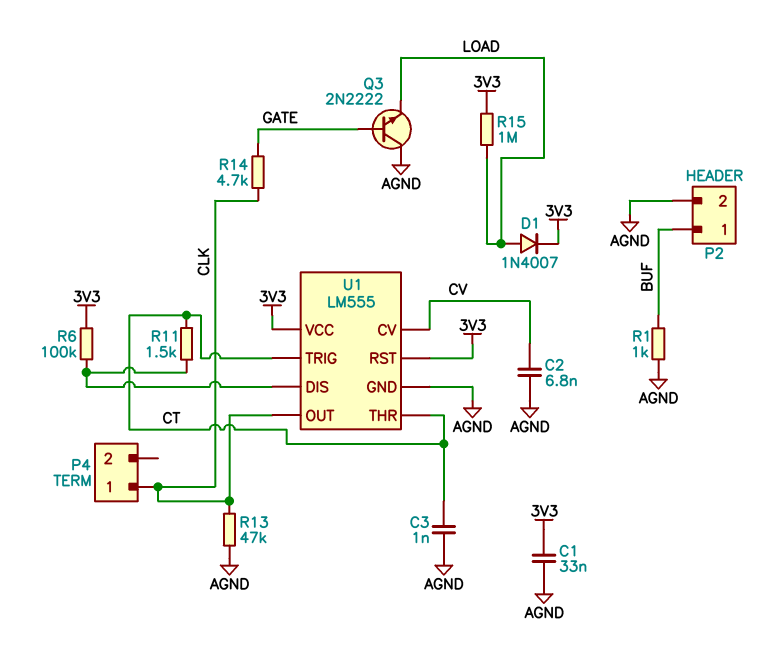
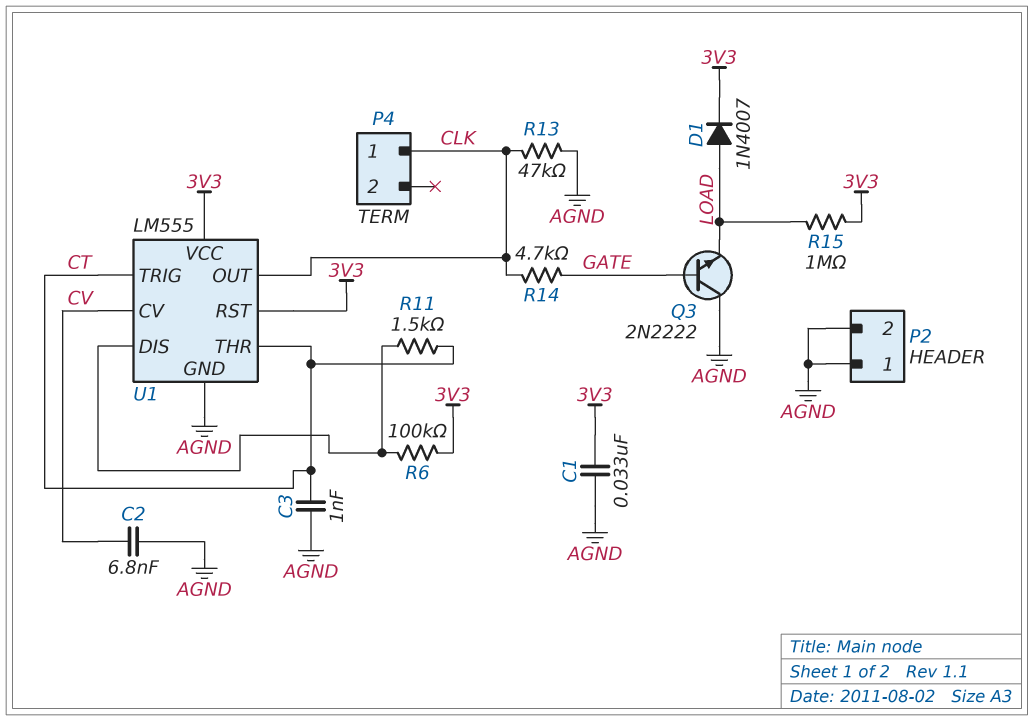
P2 pin 1: BUF -> AGND
R1: 1k (AGND, BUF) -> none

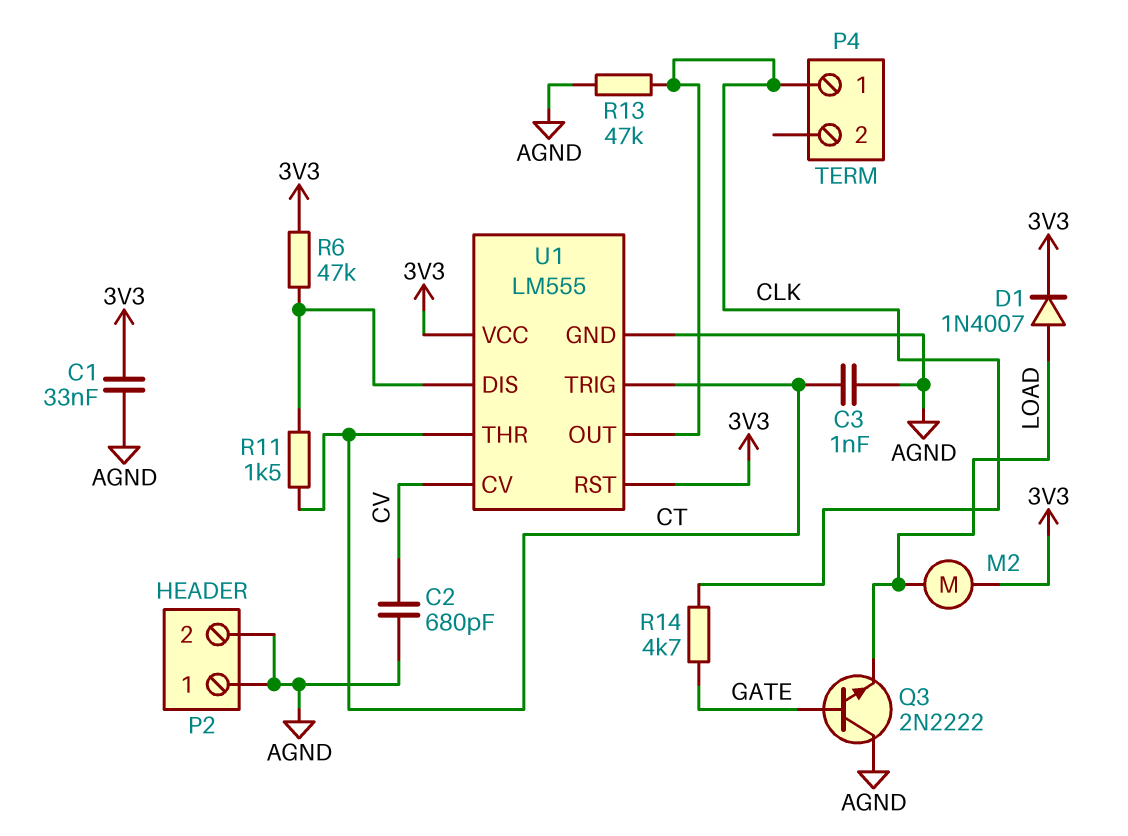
C2: 6.8nF (AGND, CV) -> 680pF (AGND, CV)
M2: none -> motor (3V3, LOAD)
R6: 100k (3V3, U1/DIS) -> 47k (3V3, U1/DIS)
R15: 1M (3V3, LOAD) -> none

